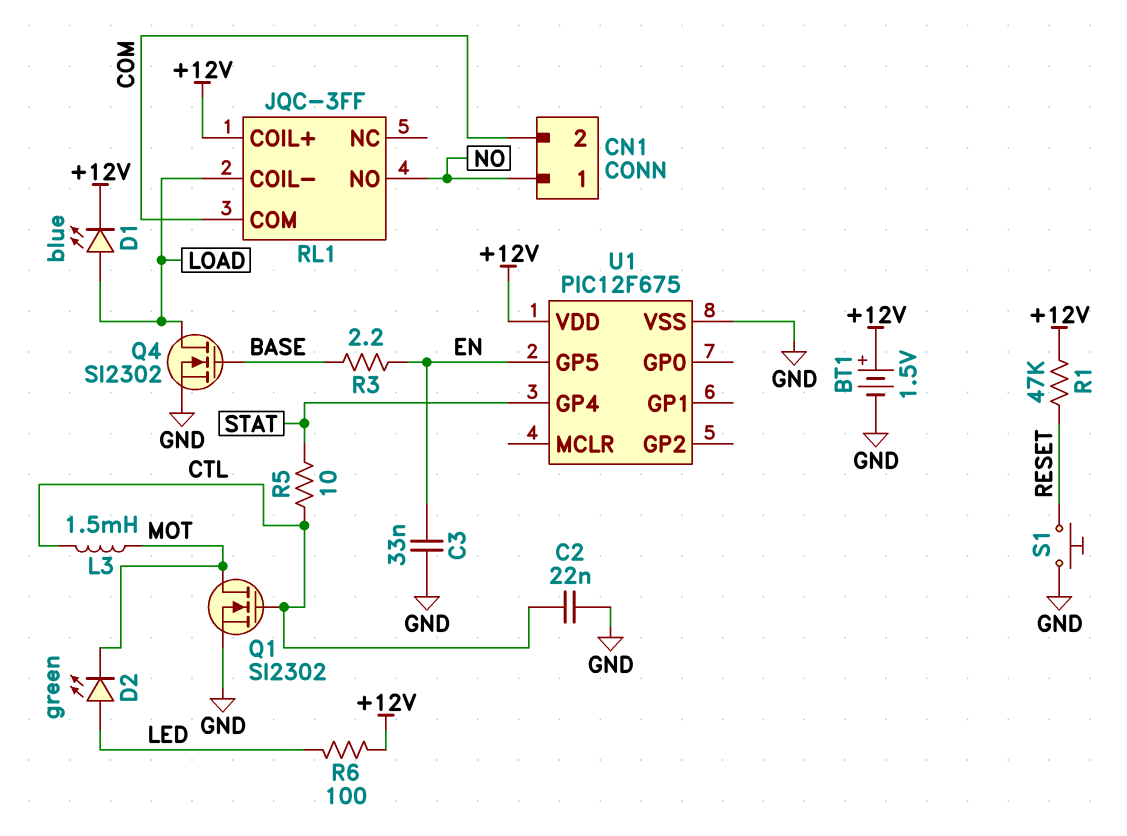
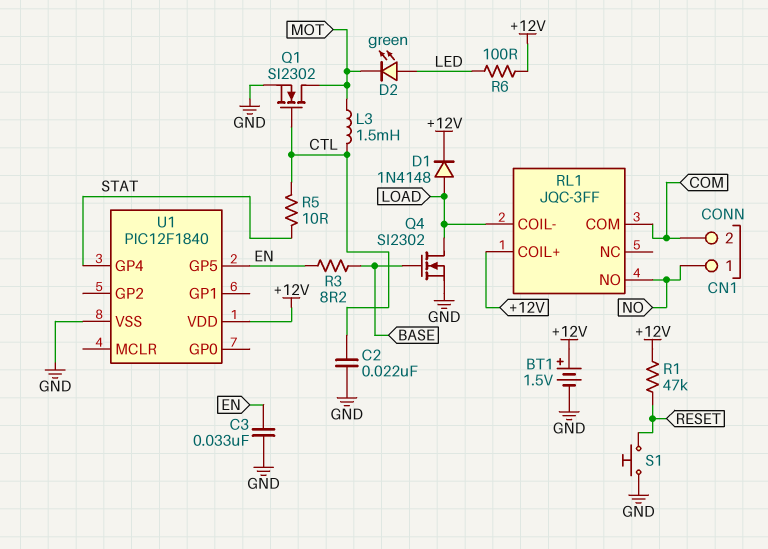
D1: LED blue (A LOAD, K +12V) -> diode 1N4148 (A LOAD, K +12V)
R3: 2.2 (BASE, EN) -> 8.2 (BASE, EN)
U1: PIC12F675 -> PIC12F1840

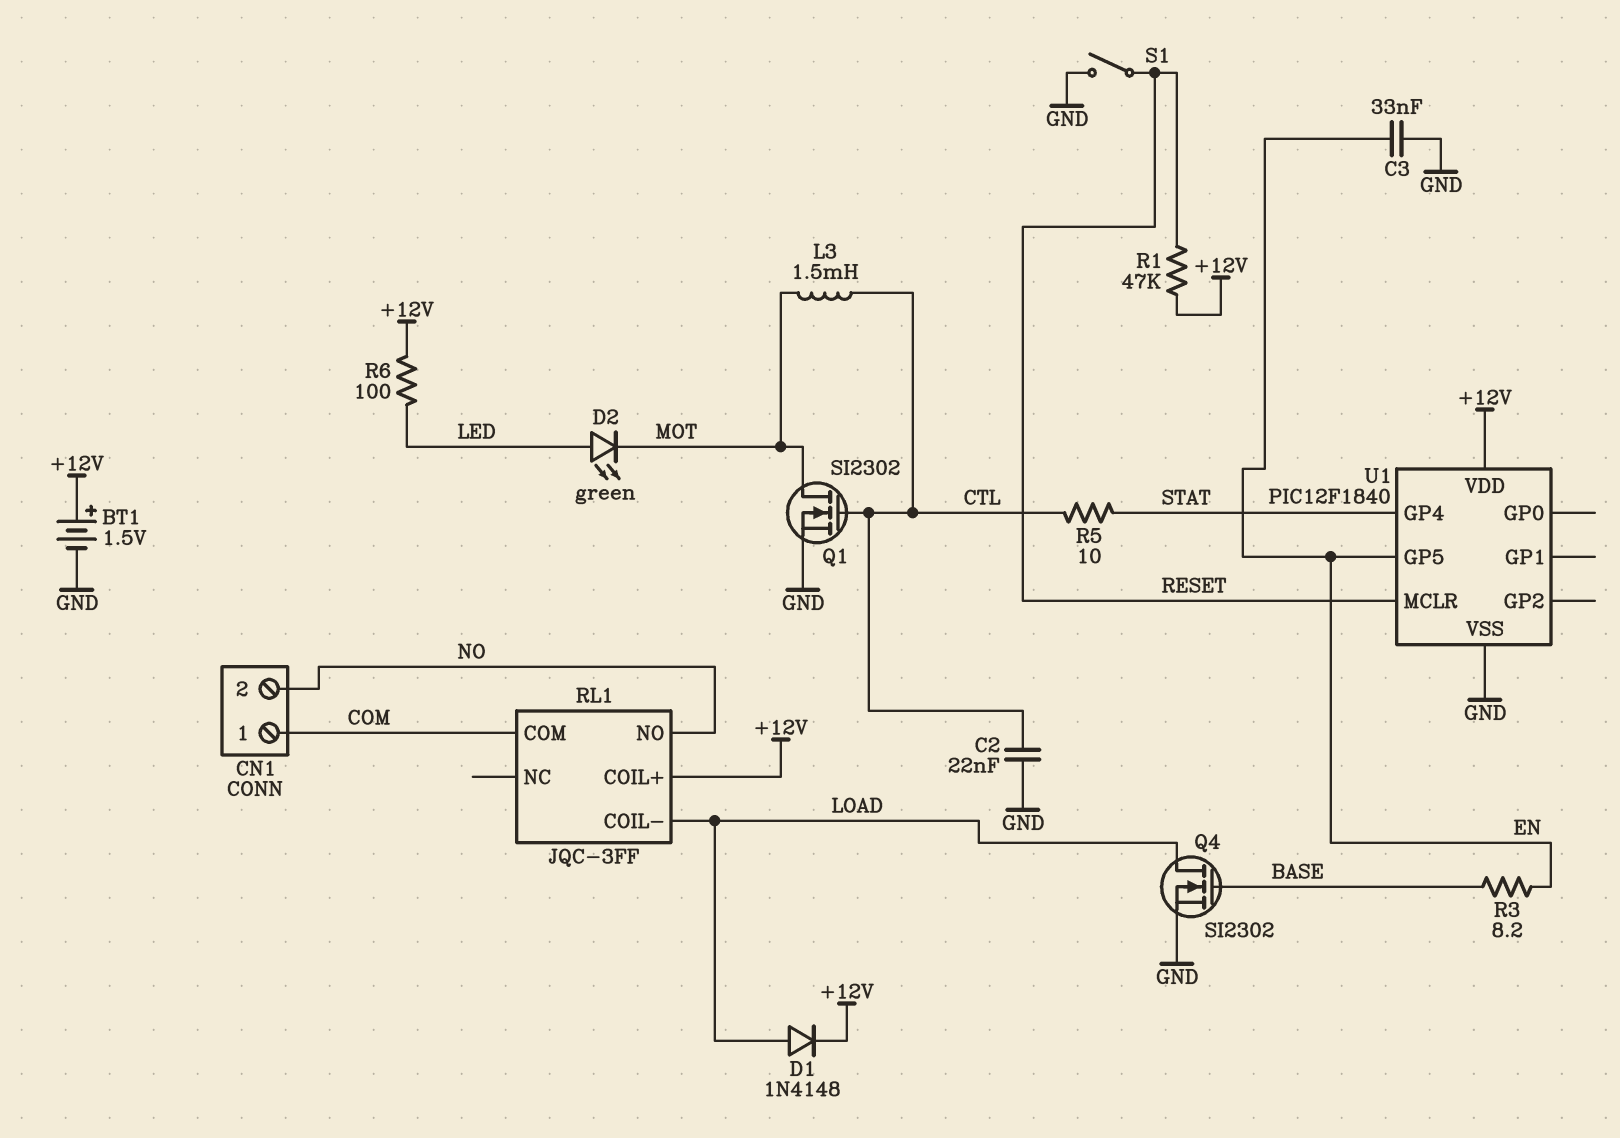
CN1 pin 1: NO -> COM
CN1 pin 2: COM -> NO
S1: button (GND, RESET) -> switch (GND, RESET)
U1 pin MCLR: none -> RESET

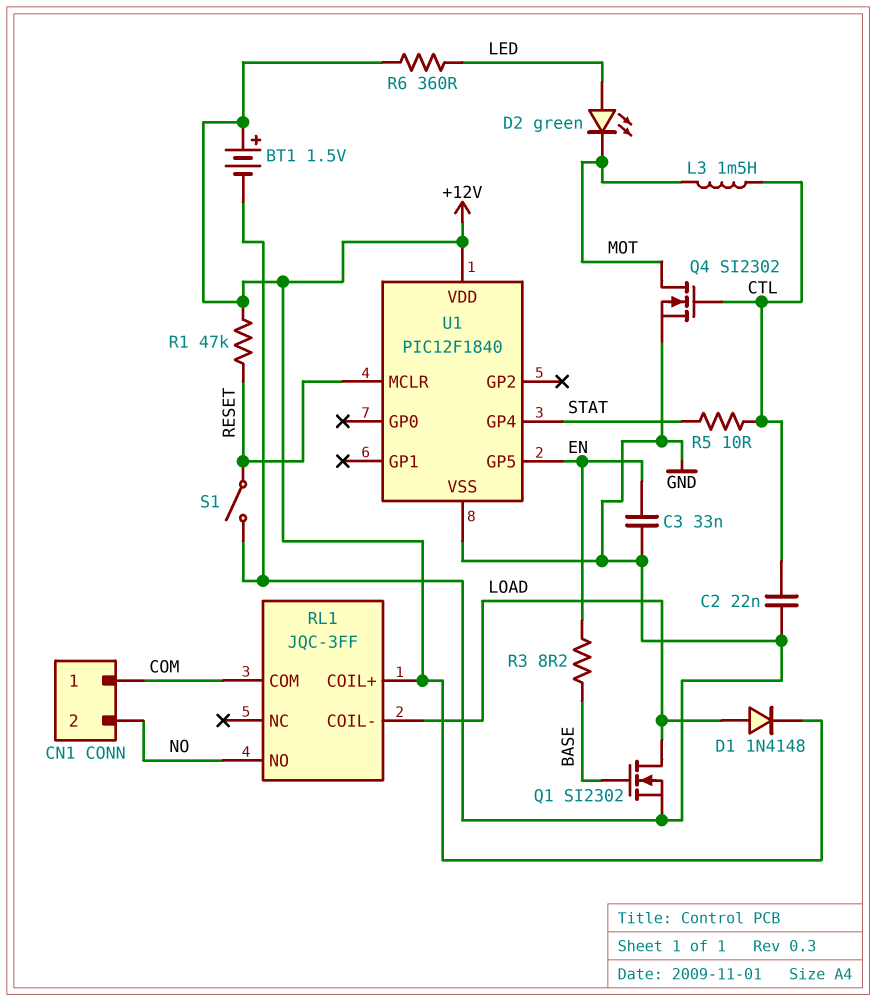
Q1: NMOS SI2302 (G CTL, D MOT, S GND) -> NMOS SI2302 (G BASE, D LOAD, S GND)
Q4: NMOS SI2302 (G BASE, D LOAD, S GND) -> NMOS SI2302 (G CTL, D MOT, S GND)
R6: 100 (+12V, LED) -> 360 (+12V, LED)

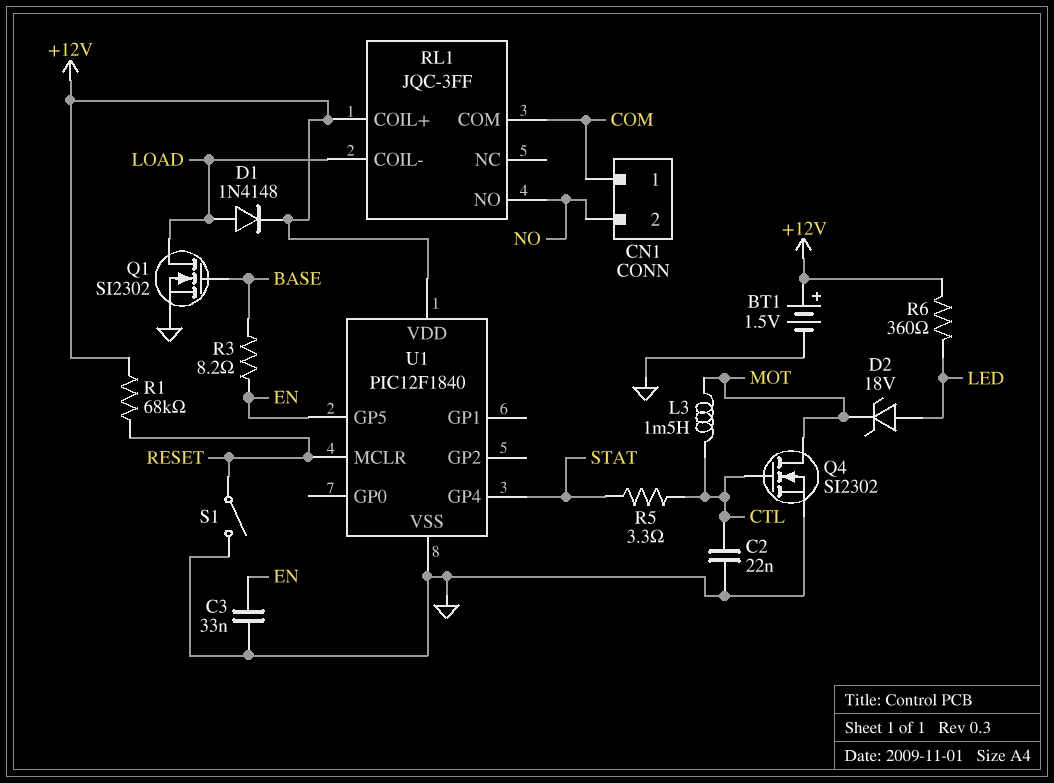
D2: LED green (A LED, K MOT) -> zener 18V (A LED, K MOT)
R1: 47k (+12V, RESET) -> 68k (+12V, RESET)
R5: 10 (CTL, STAT) -> 3.3 (CTL, STAT)

